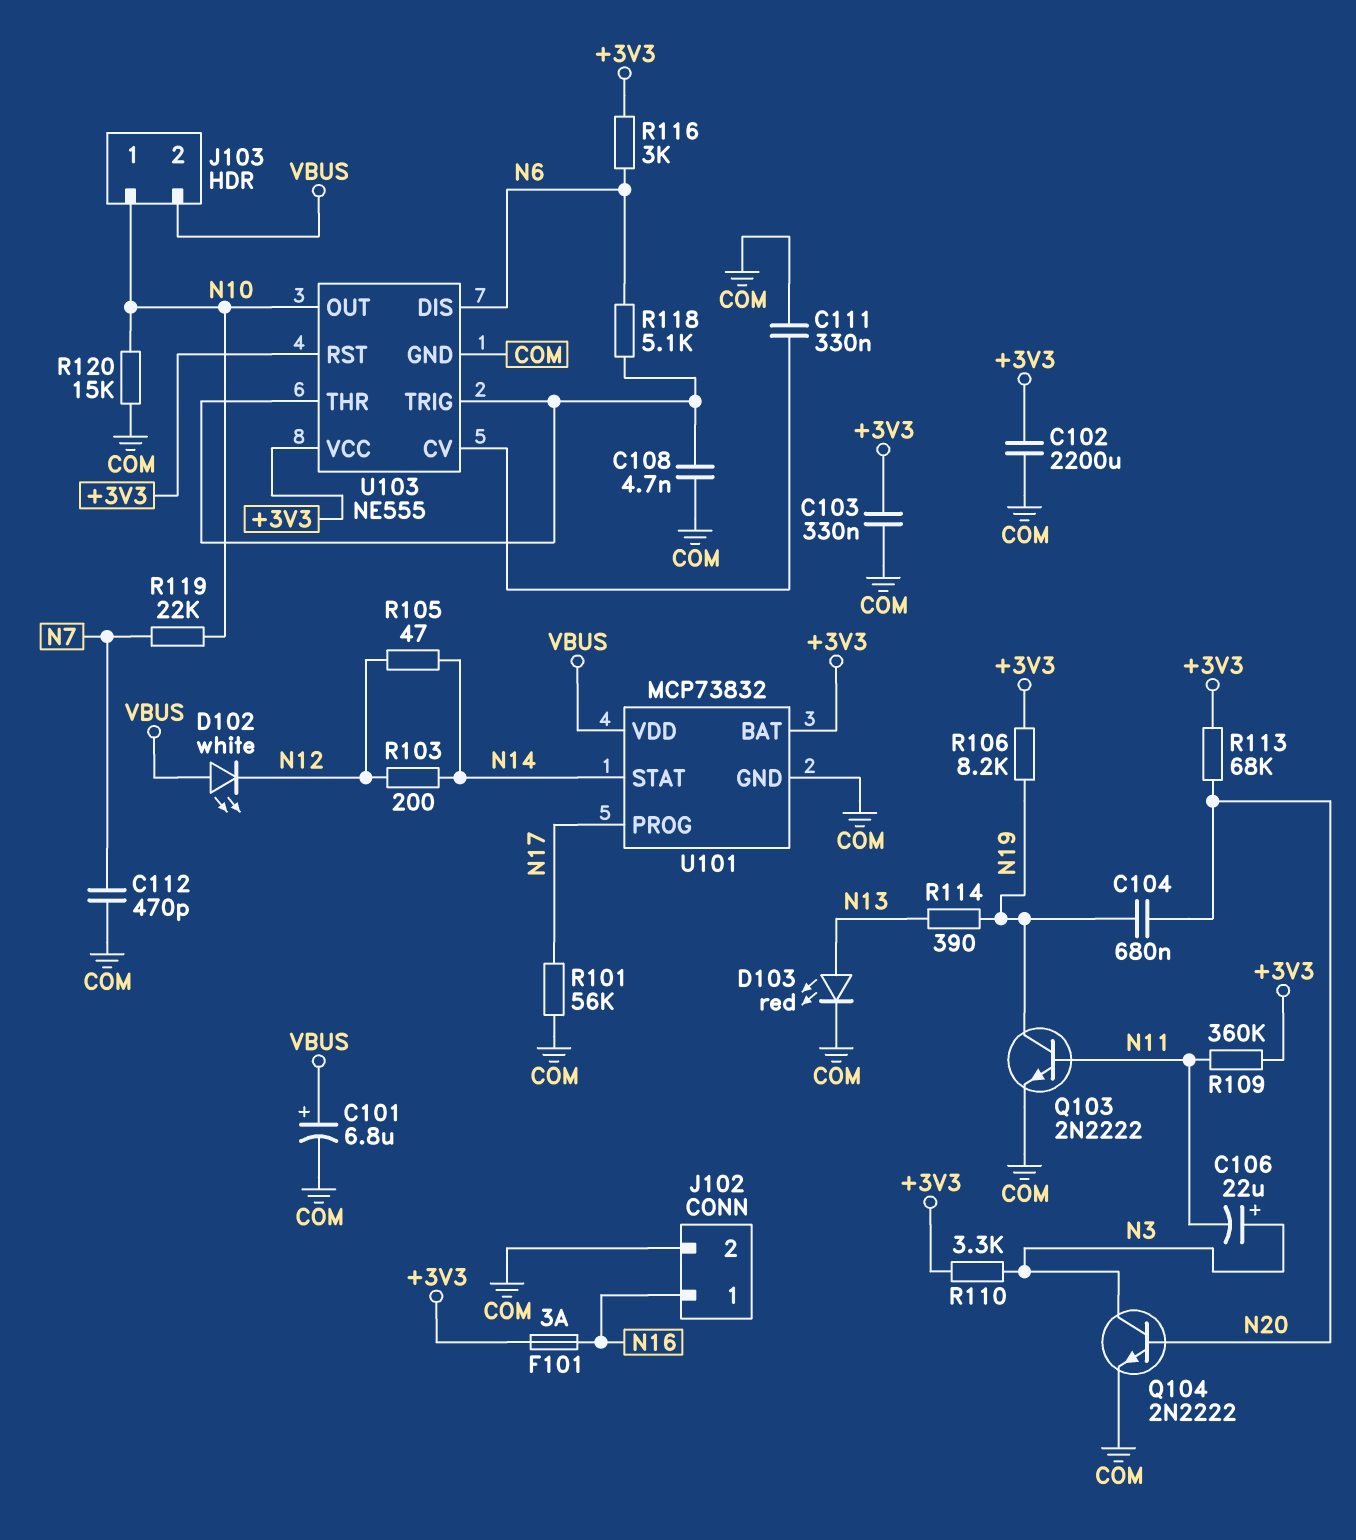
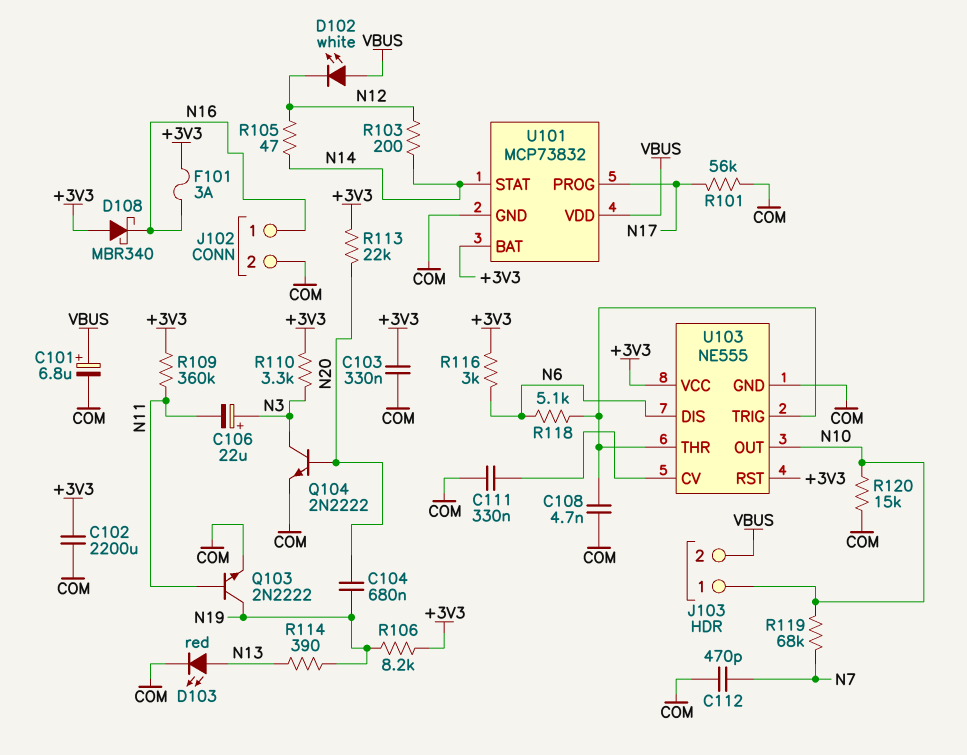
D108: none -> schottky MBR340 (A +3V3, K N16)
R113: 68k (+3V3, N20) -> 22k (+3V3, N20)
R119: 22k (N7, N10) -> 68k (N7, N10)

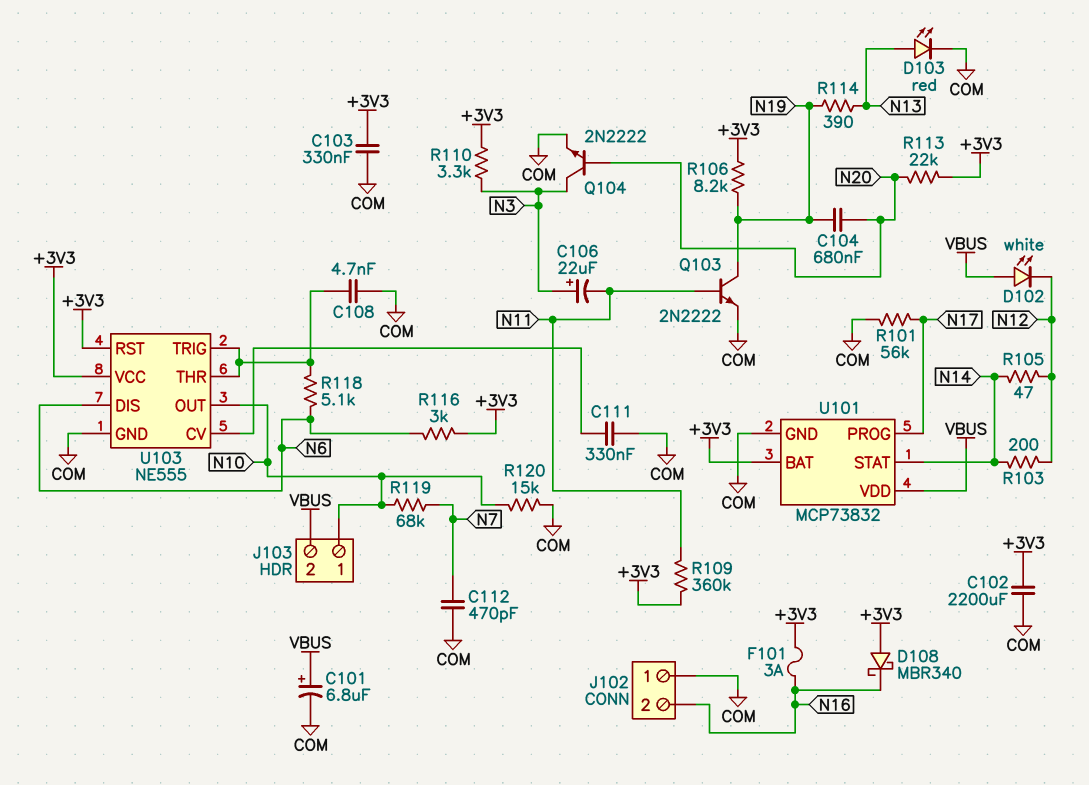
J102 pin 1: N16 -> COM
J102 pin 2: COM -> N16

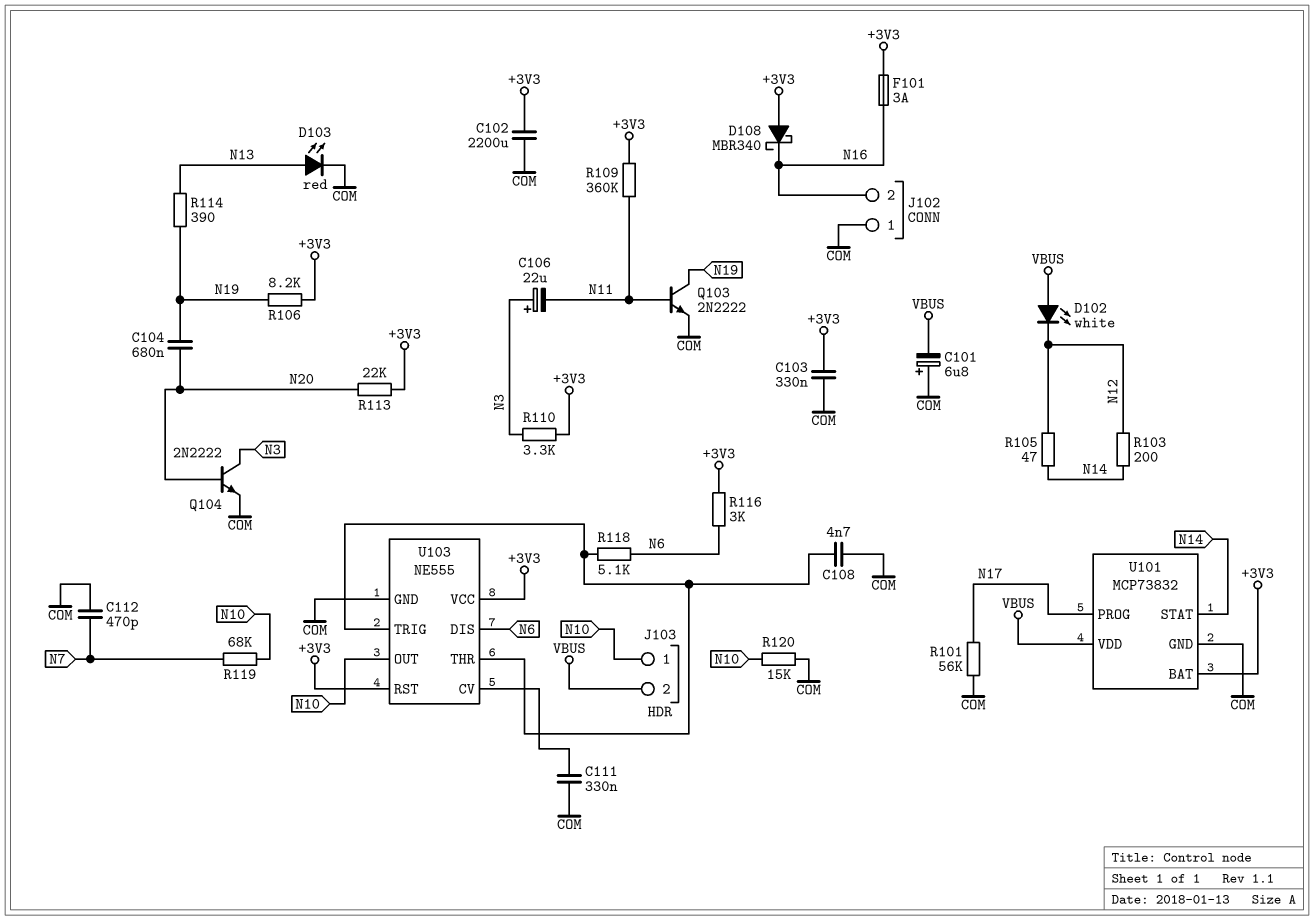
C101: 6.8uF (plus VBUS, minus COM) -> 6.8uF (plus COM, minus VBUS)

